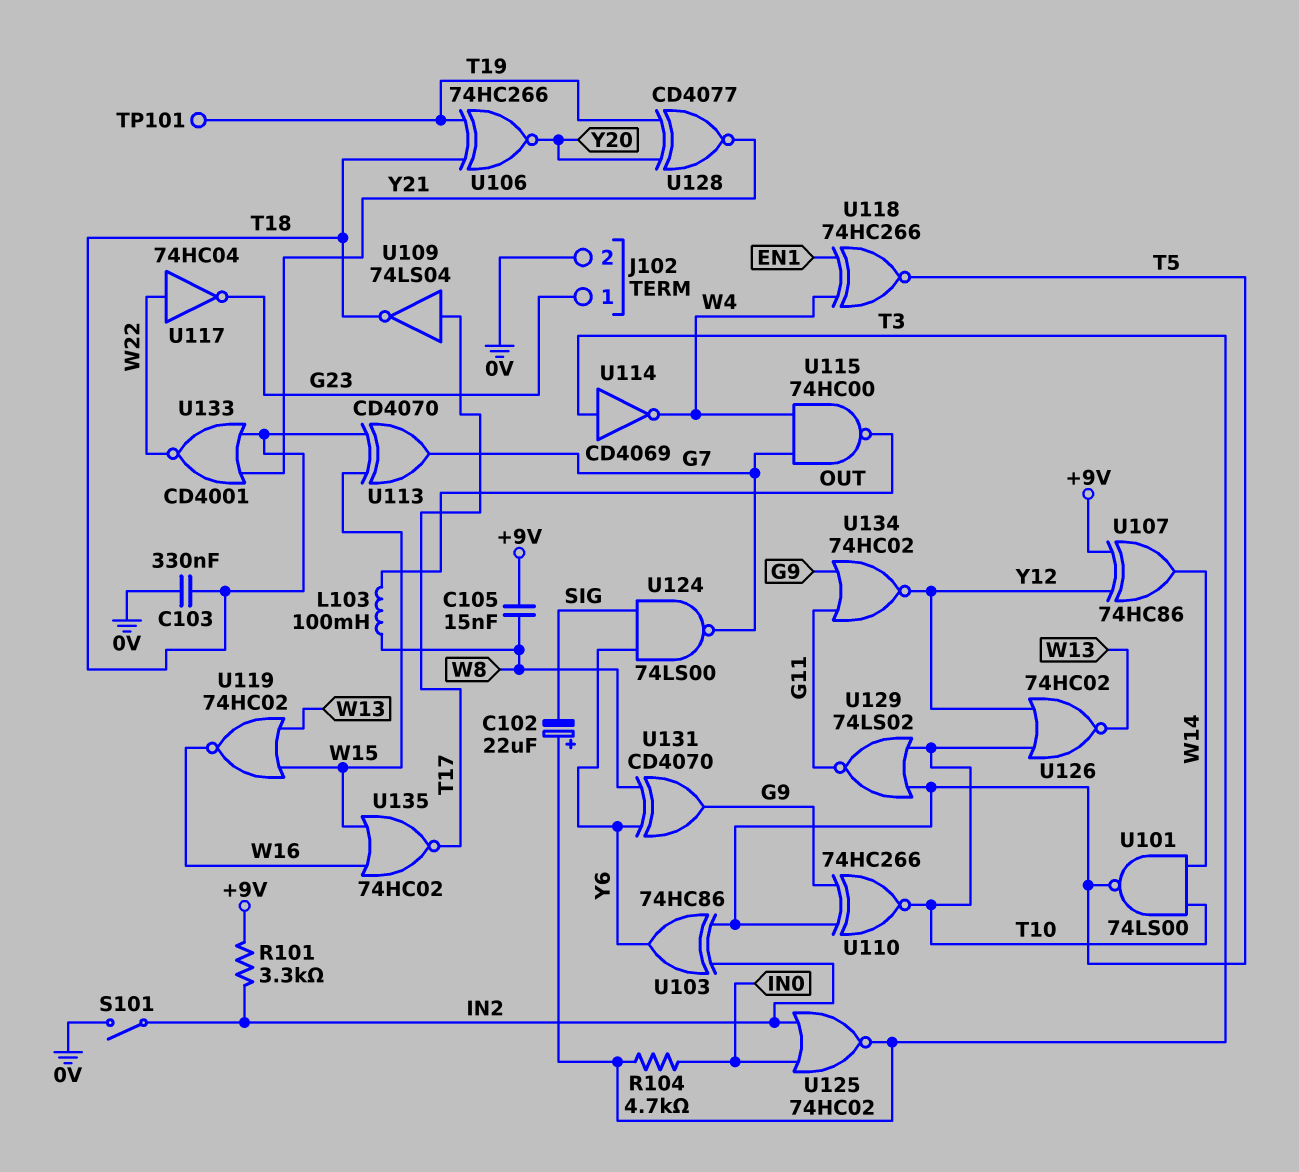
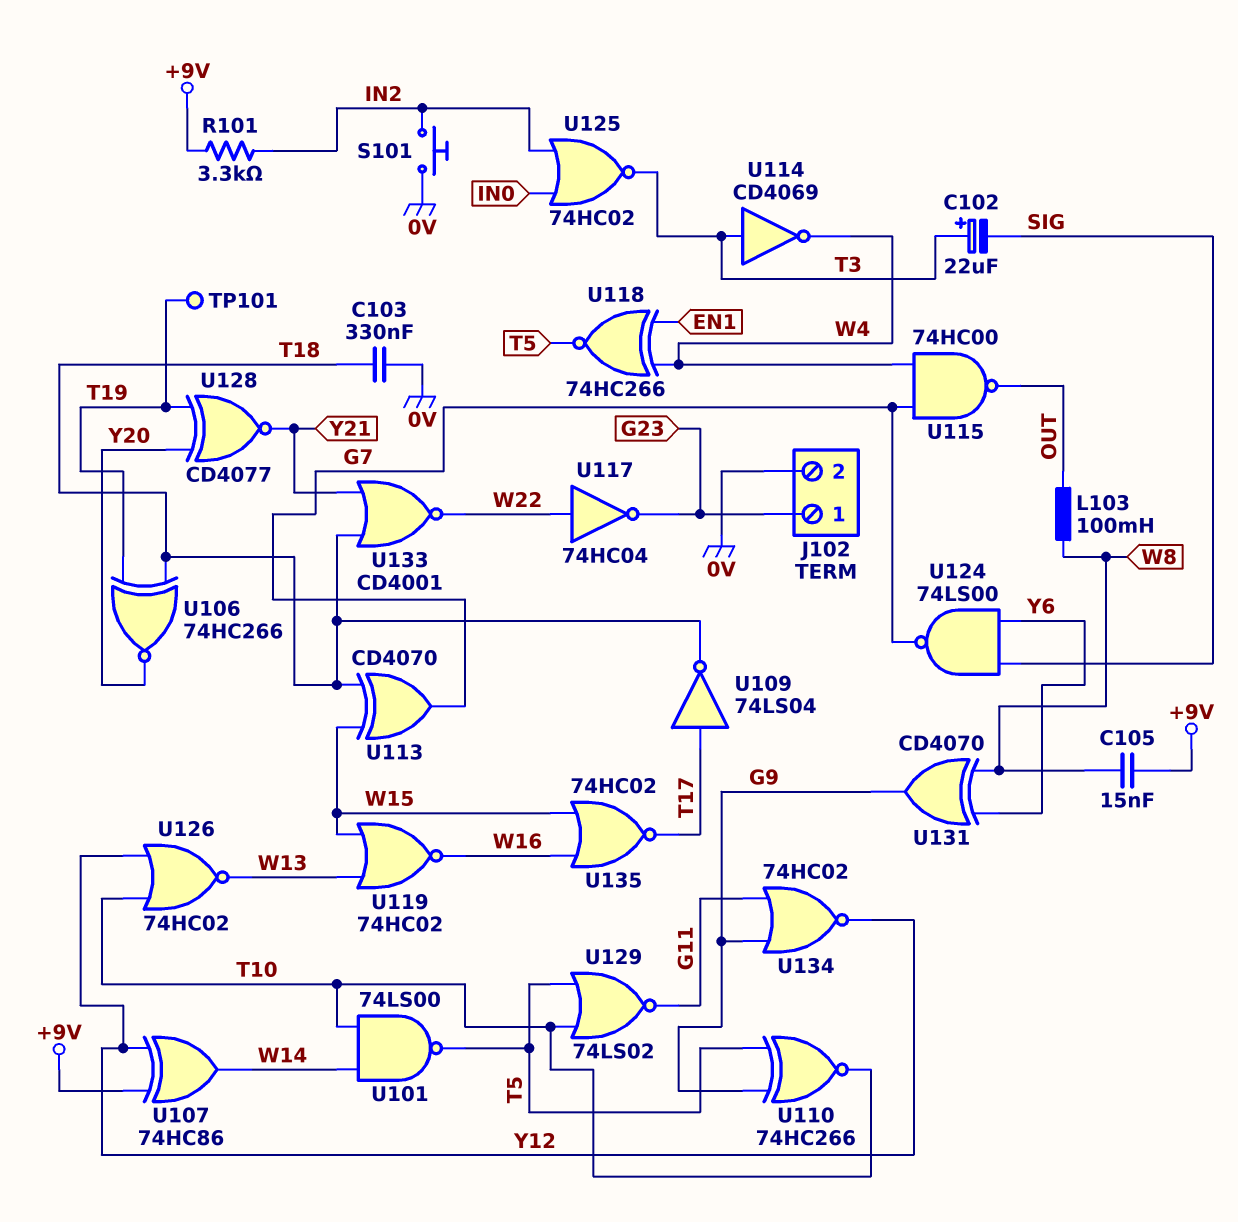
R104: 4.7k (IN0, T3) -> none
S101: switch (0V, IN2) -> button (0V, IN2)
U103: XOR 74HC86 (in IN2, in T5, out Y6) -> none

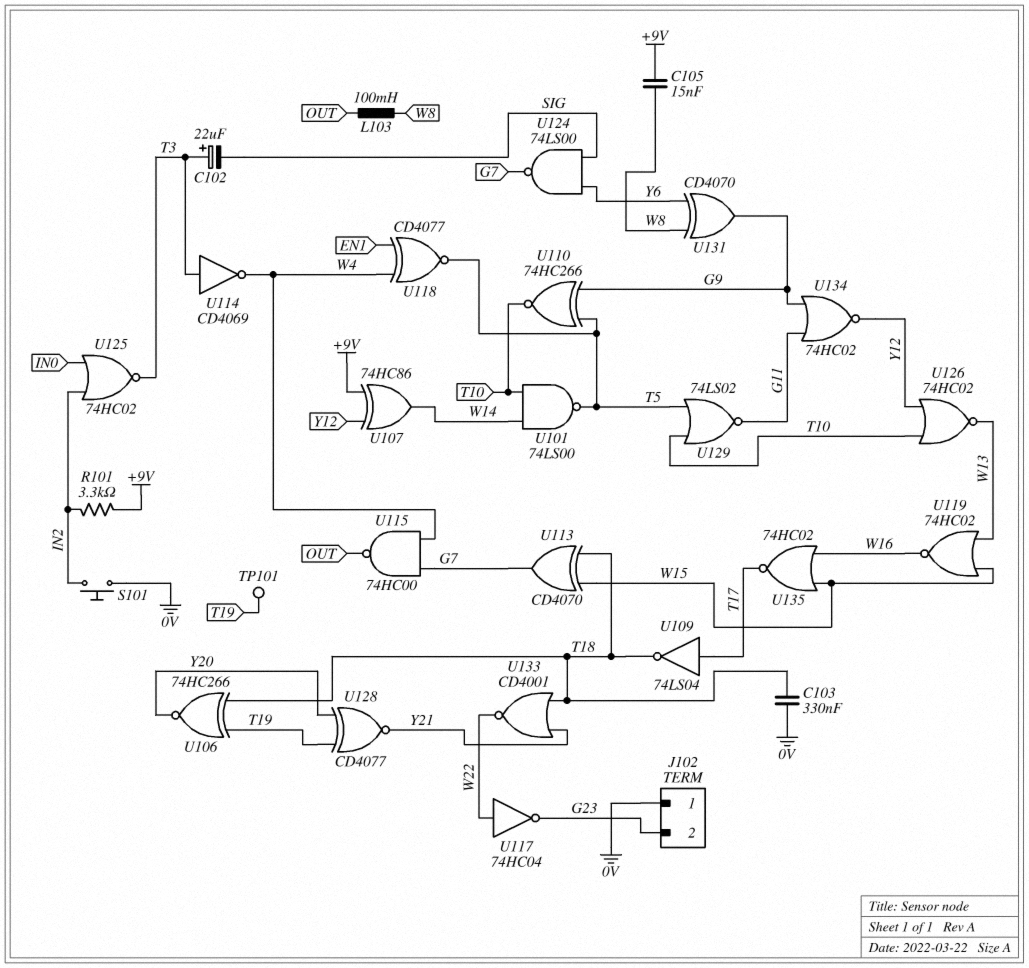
J102 pin 1: G23 -> 0V
J102 pin 2: 0V -> G23
U118: XNOR 74HC266 (in EN1, in W4, out T5) -> XNOR CD4077 (in EN1, in W4, out T5)

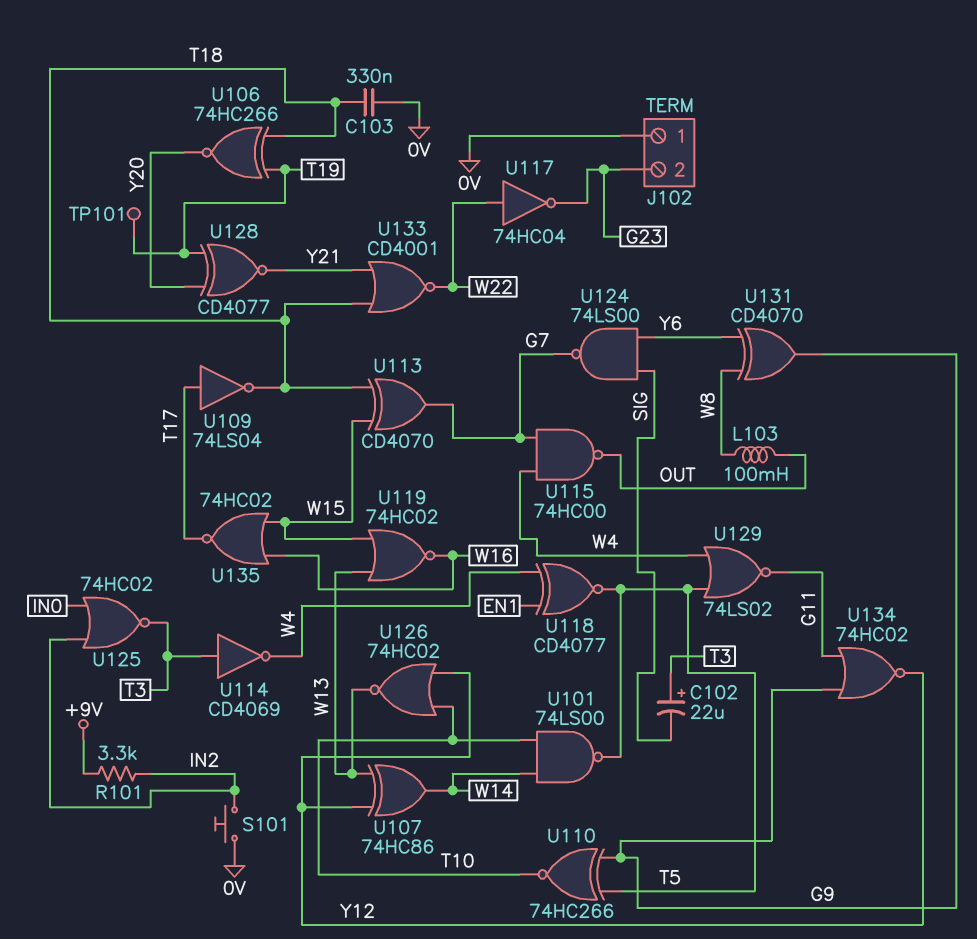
C105: 15nF (+9V, W8) -> none
U107: XOR 74HC86 (in +9V, in Y12, out W14) -> XOR 74HC86 (in W13, in Y12, out W14)
U129: NOR 74LS02 (in T5, in T10, out G11) -> NOR 74LS02 (in T5, in W4, out G11)

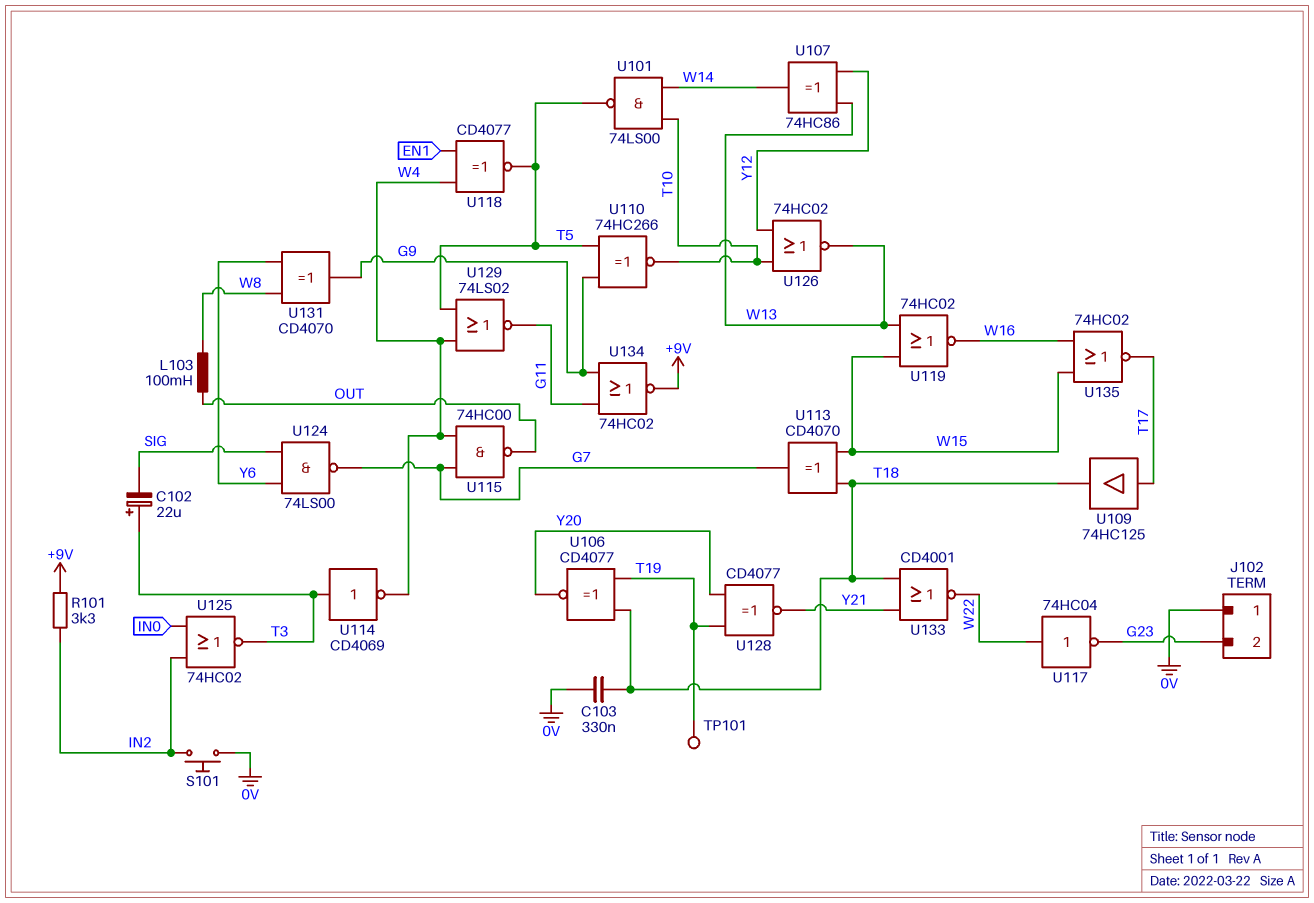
U106: XNOR 74HC266 (in T18, in T19, out Y20) -> XNOR CD4077 (in T18, in T19, out Y20)
U109: NOT 74LS04 (in T17, out T18) -> buffer 74HC125 (in T17, out T18)
U134: NOR 74HC02 (in G9, in G11, out Y12) -> NOR 74HC02 (in G9, in G11, out +9V)

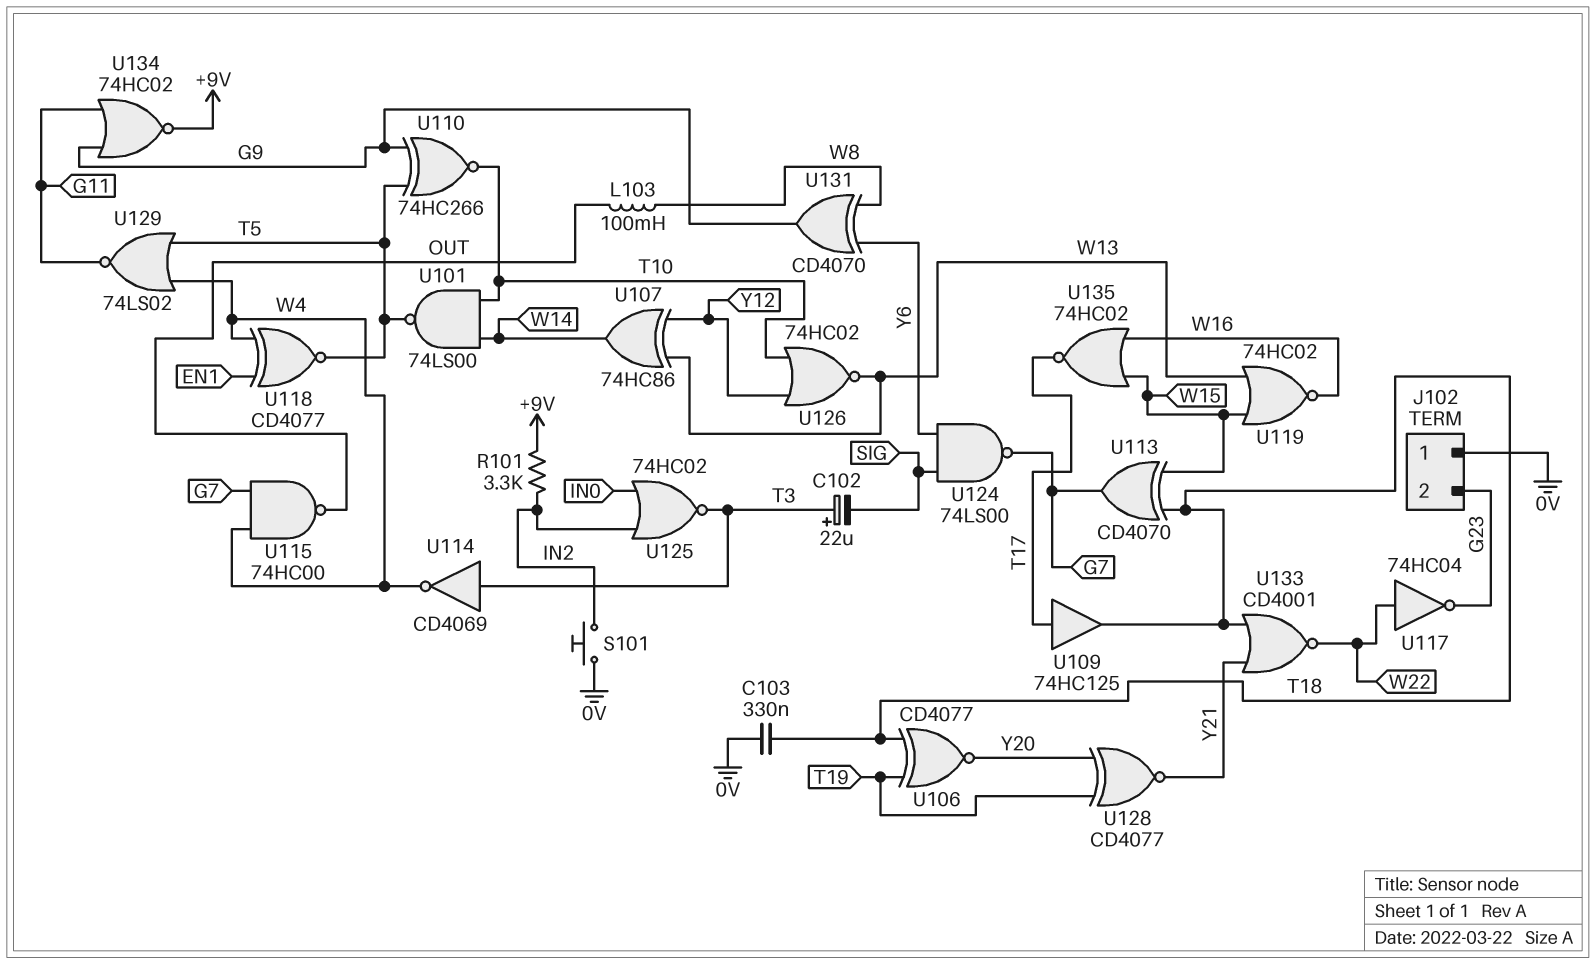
TP101: test point (T19) -> none

